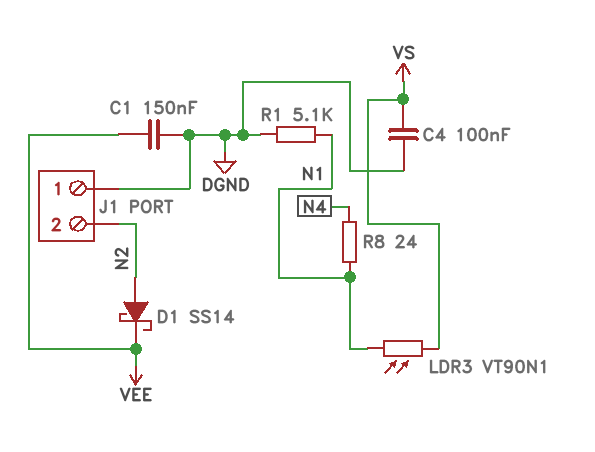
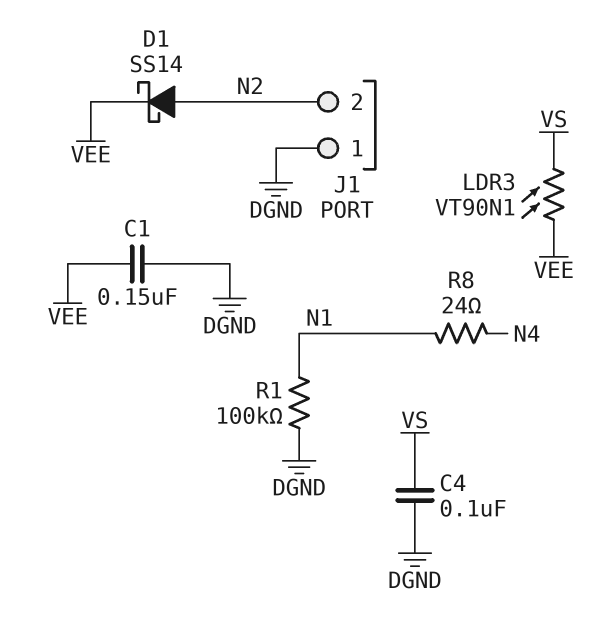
LDR3: VT90N1 (N1, VS) -> VT90N1 (VEE, VS)
R1: 5.1k (DGND, N1) -> 100k (DGND, N1)

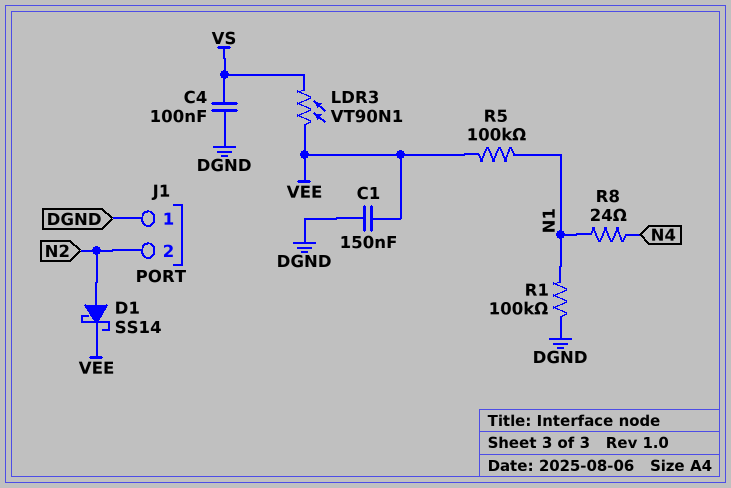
R5: none -> 100k (N1, VEE)

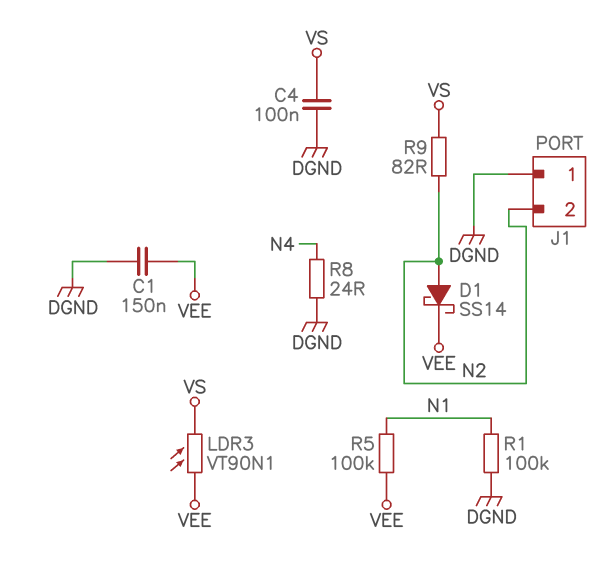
R8: 24 (N1, N4) -> 24 (DGND, N4)
R9: none -> 82 (N2, VS)

